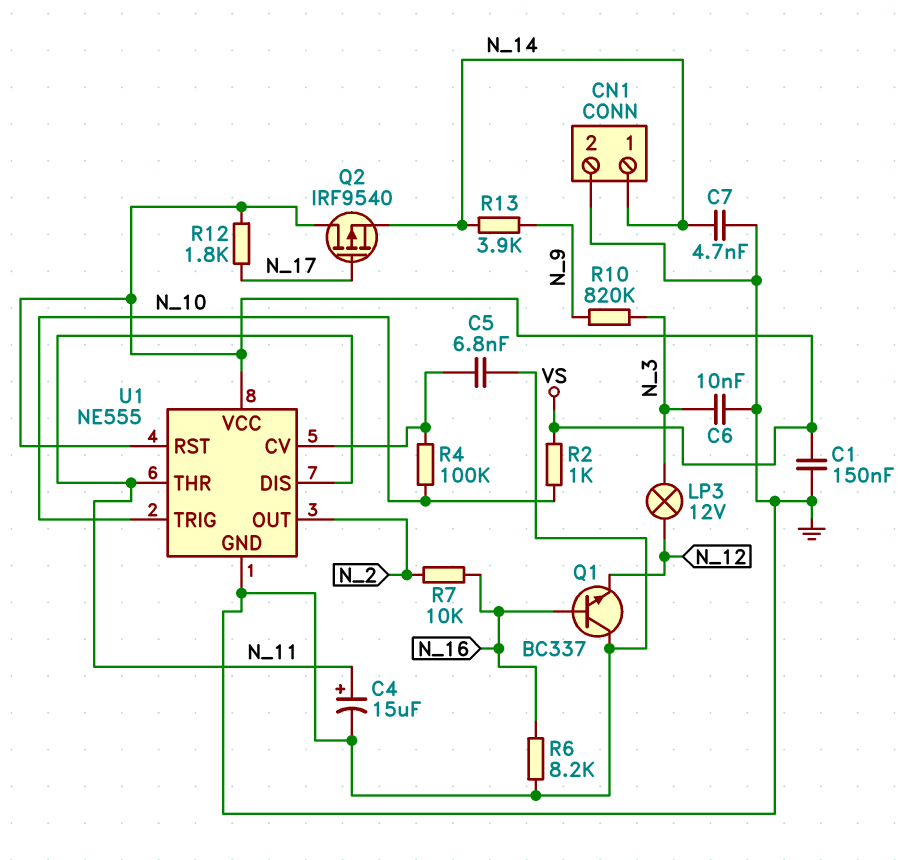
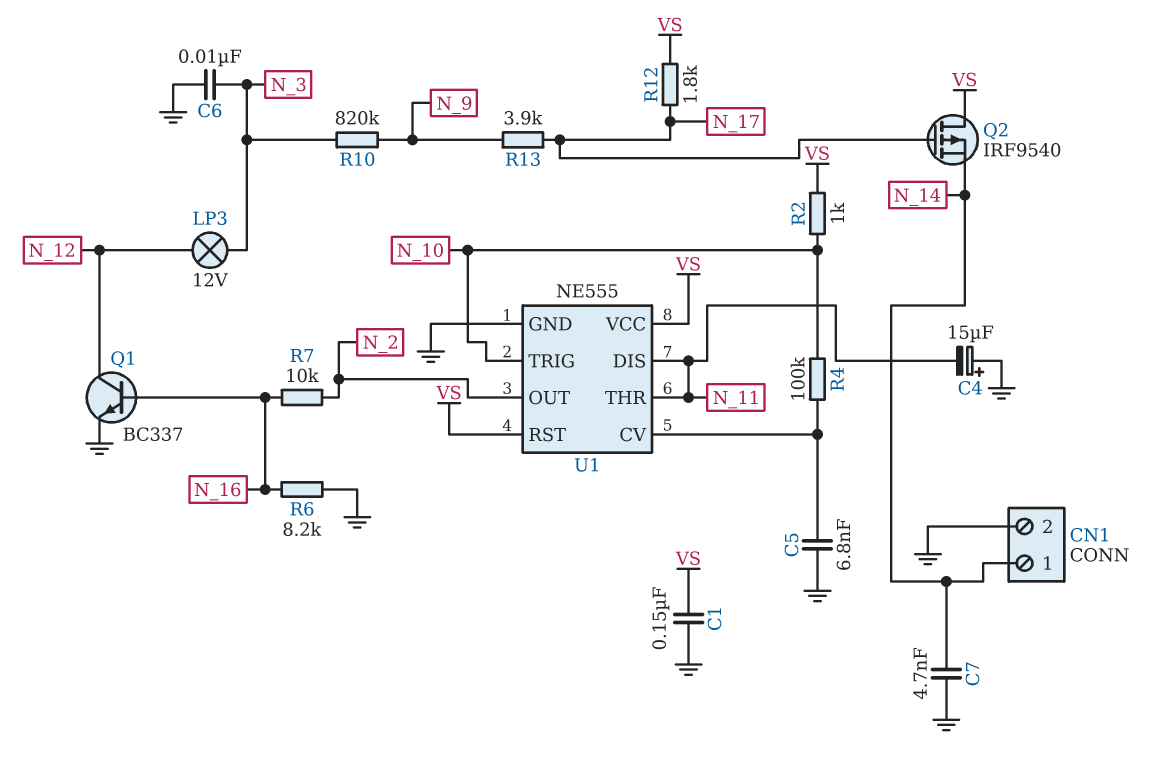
C4: 15uF (plus N_11, minus GND) -> 15uF (plus GND, minus N_11)
Q1: NPN BC337 (B N_16, C GND, E N_12) -> NPN BC337 (B N_16, C N_12, E GND)
R13: 3.9k (N_9, N_14) -> 3.9k (N_9, N_17)

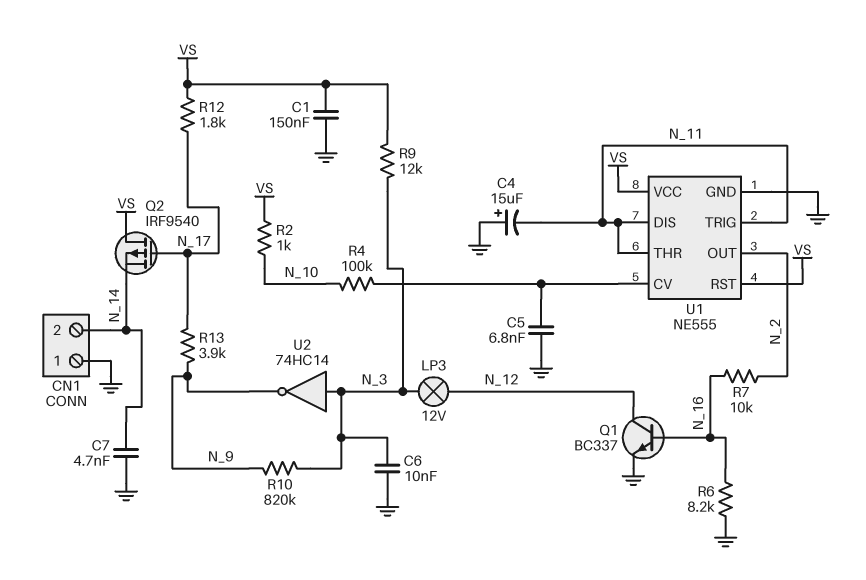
CN1 pin 1: N_14 -> GND
CN1 pin 2: GND -> N_14
R9: none -> 12k (N_3, VS)
U1 pin TRIG: N_10 -> N_11
U2: none -> NOT 74HC14 (in N_3, out N_9)

